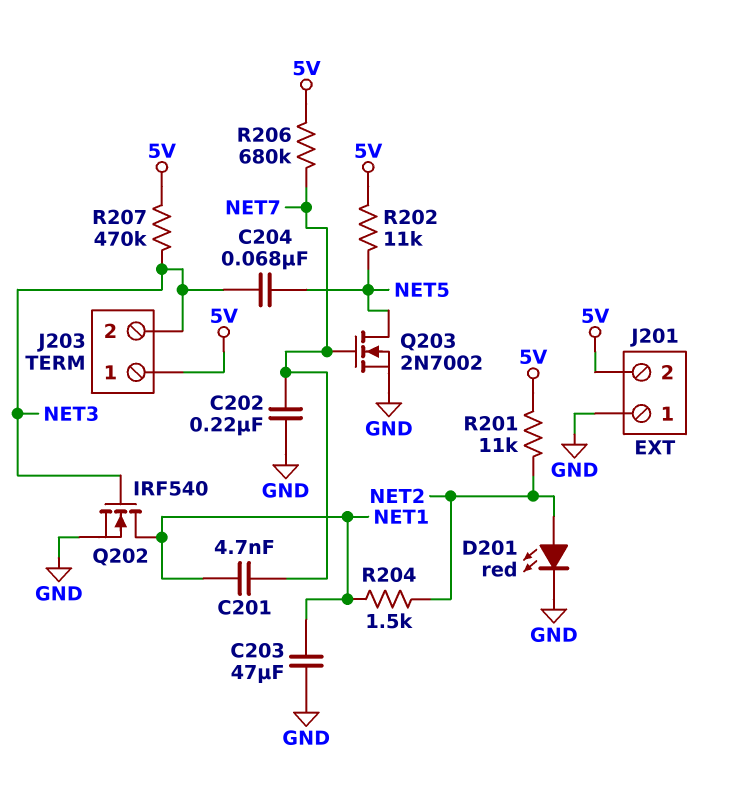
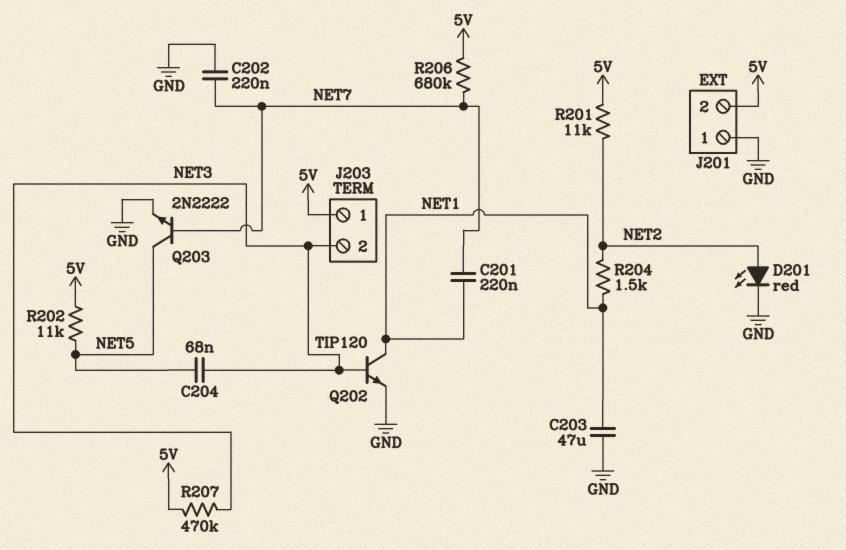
C201: 4.7nF (NET1, NET7) -> 220nF (NET1, NET7)
Q202: NMOS IRF540 (G NET3, D NET1, S GND) -> NPN TIP120 (B NET3, C NET1, E GND)
Q203: NMOS 2N7002 (G NET7, D NET5, S GND) -> NPN 2N2222 (B NET7, C NET5, E GND)

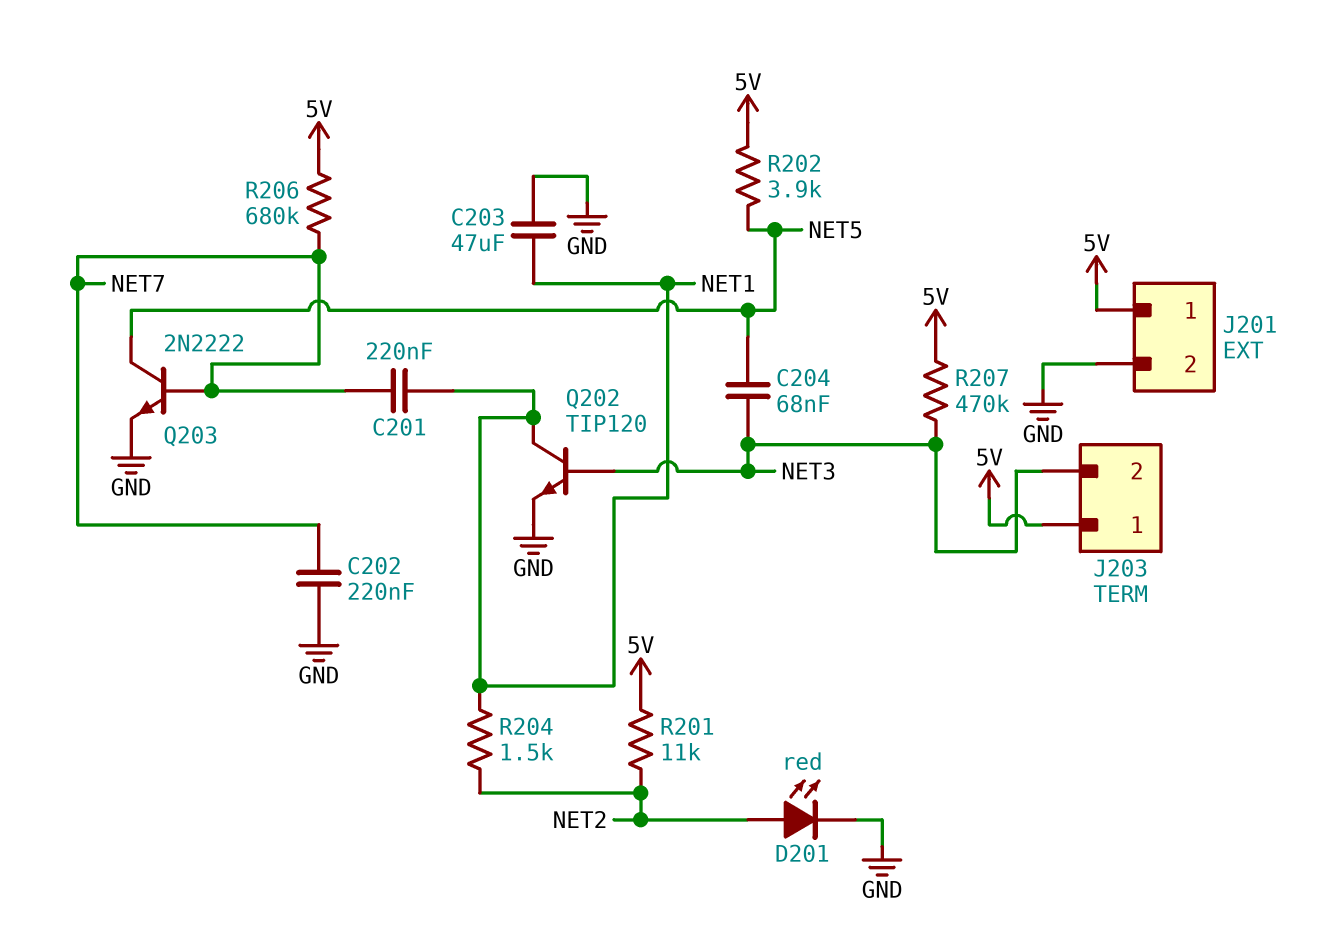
J201 pin 1: GND -> 5V
J201 pin 2: 5V -> GND
R202: 11k (5V, NET5) -> 3.9k (5V, NET5)

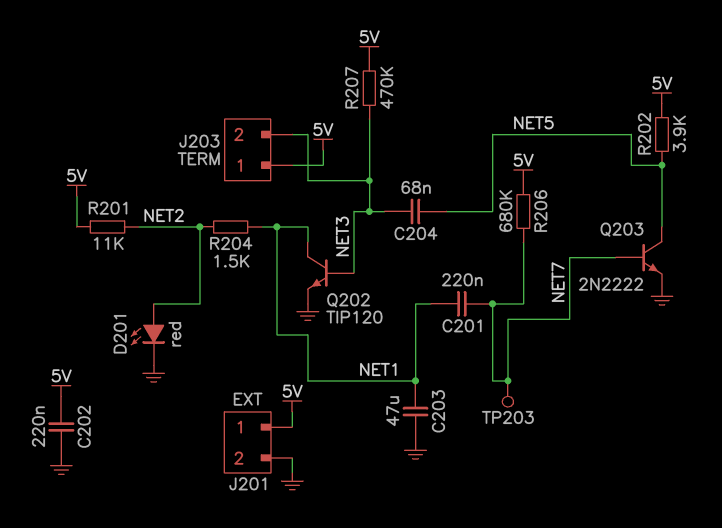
C202: 220nF (GND, NET7) -> 220nF (5V, GND)
TP203: none -> test point (NET7)

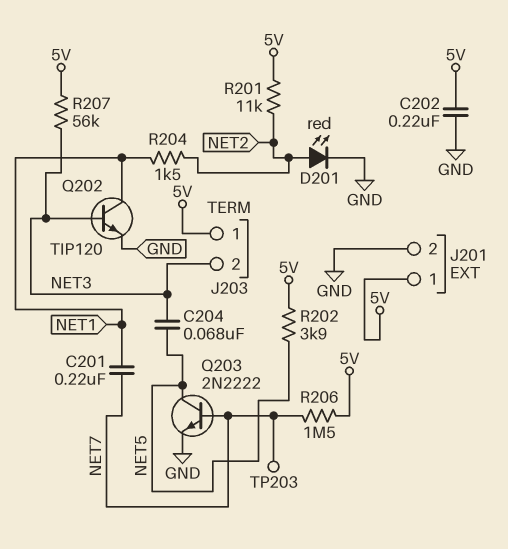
C203: 47uF (GND, NET1) -> none
R206: 680k (5V, NET7) -> 1.5M (5V, NET7)
R207: 470k (5V, NET3) -> 56k (5V, NET3)

